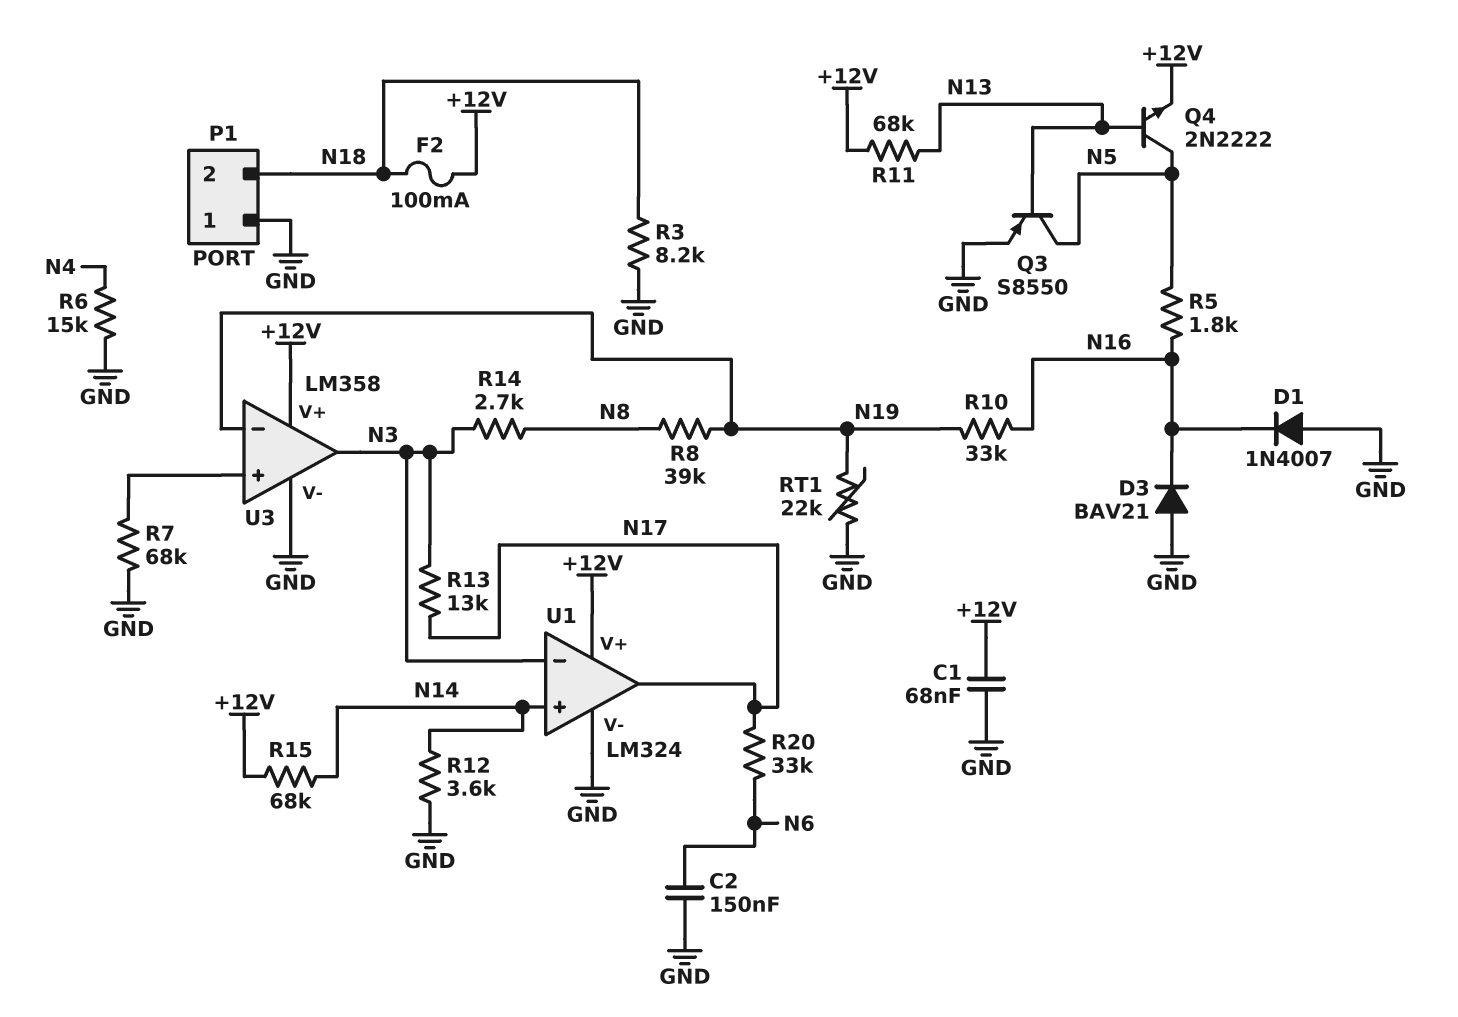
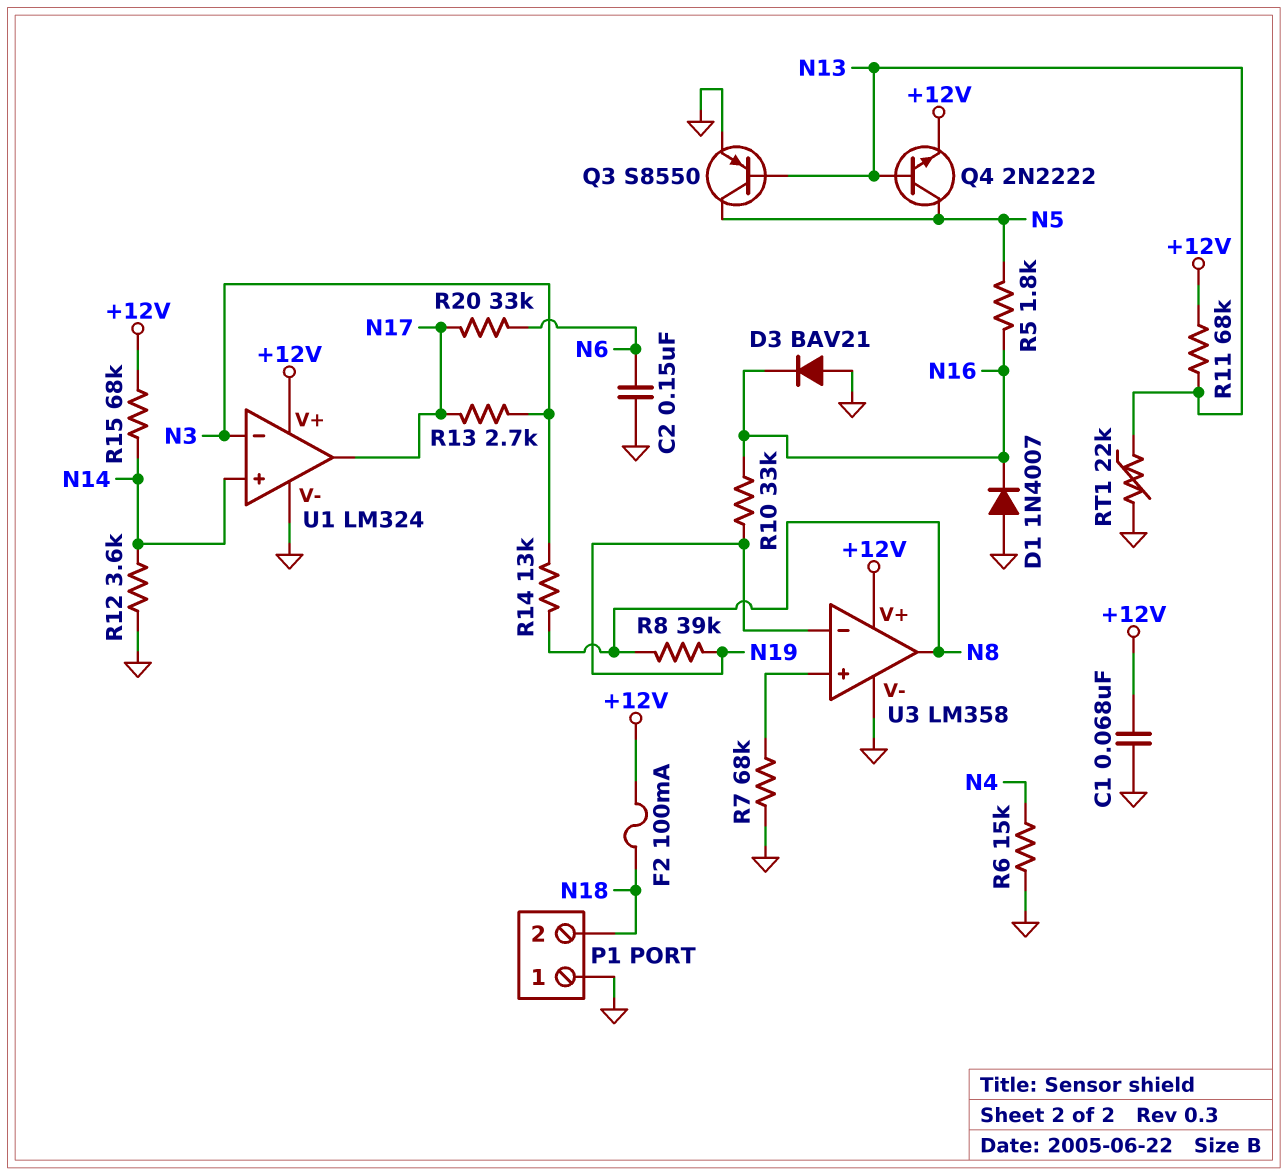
R3: 8.2k (GND, N18) -> none
R13: 13k (N3, N17) -> 2.7k (N3, N17)
R14: 2.7k (N3, N8) -> 13k (N3, N8)
RT1: 22k (GND, N19) -> 22k (GND, N13)
U3 pin out: N3 -> N8

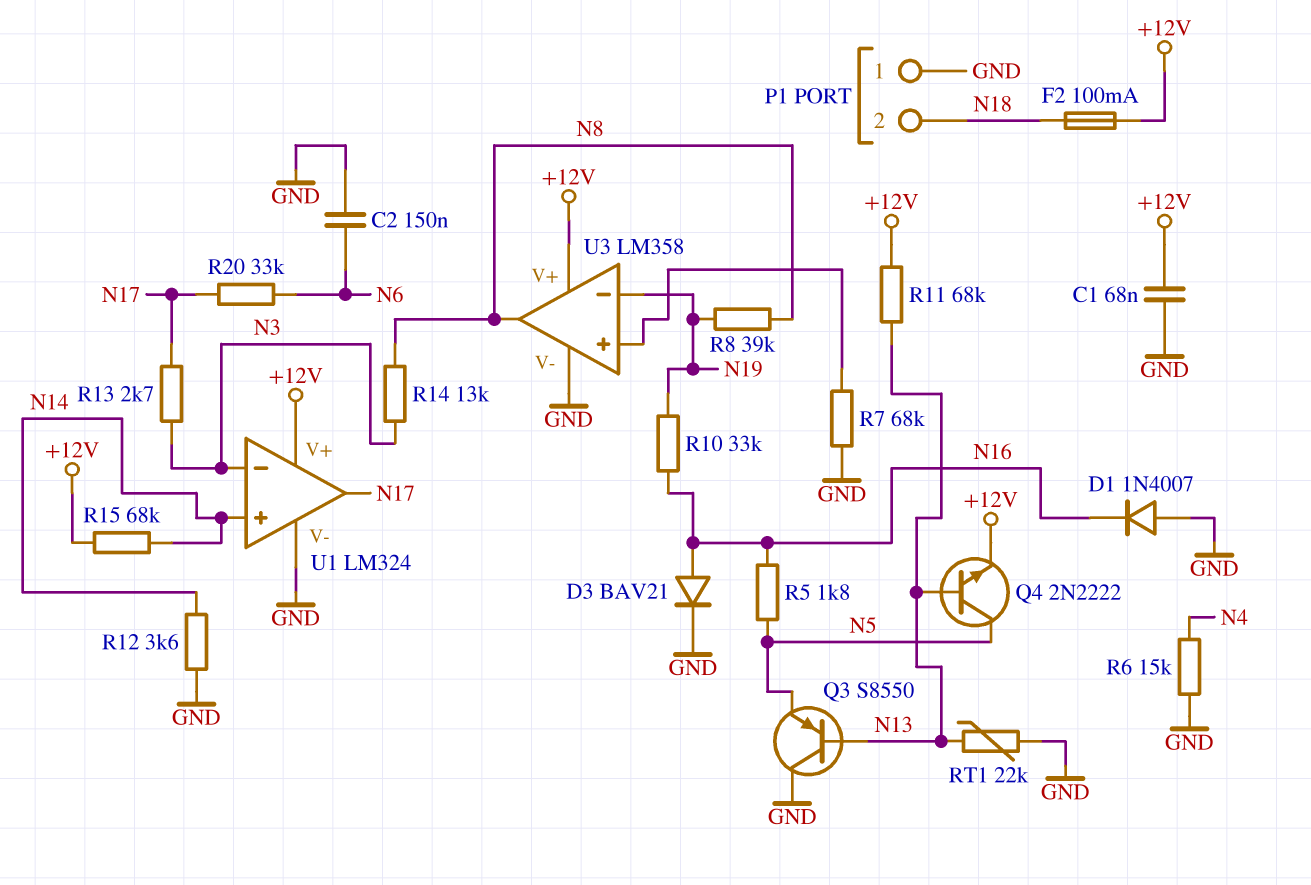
D3: diode BAV21 (A GND, K N16) -> diode BAV21 (A N16, K GND)
Q3: PNP S8550 (B N13, C N5, E GND) -> PNP S8550 (B N13, C GND, E N5)

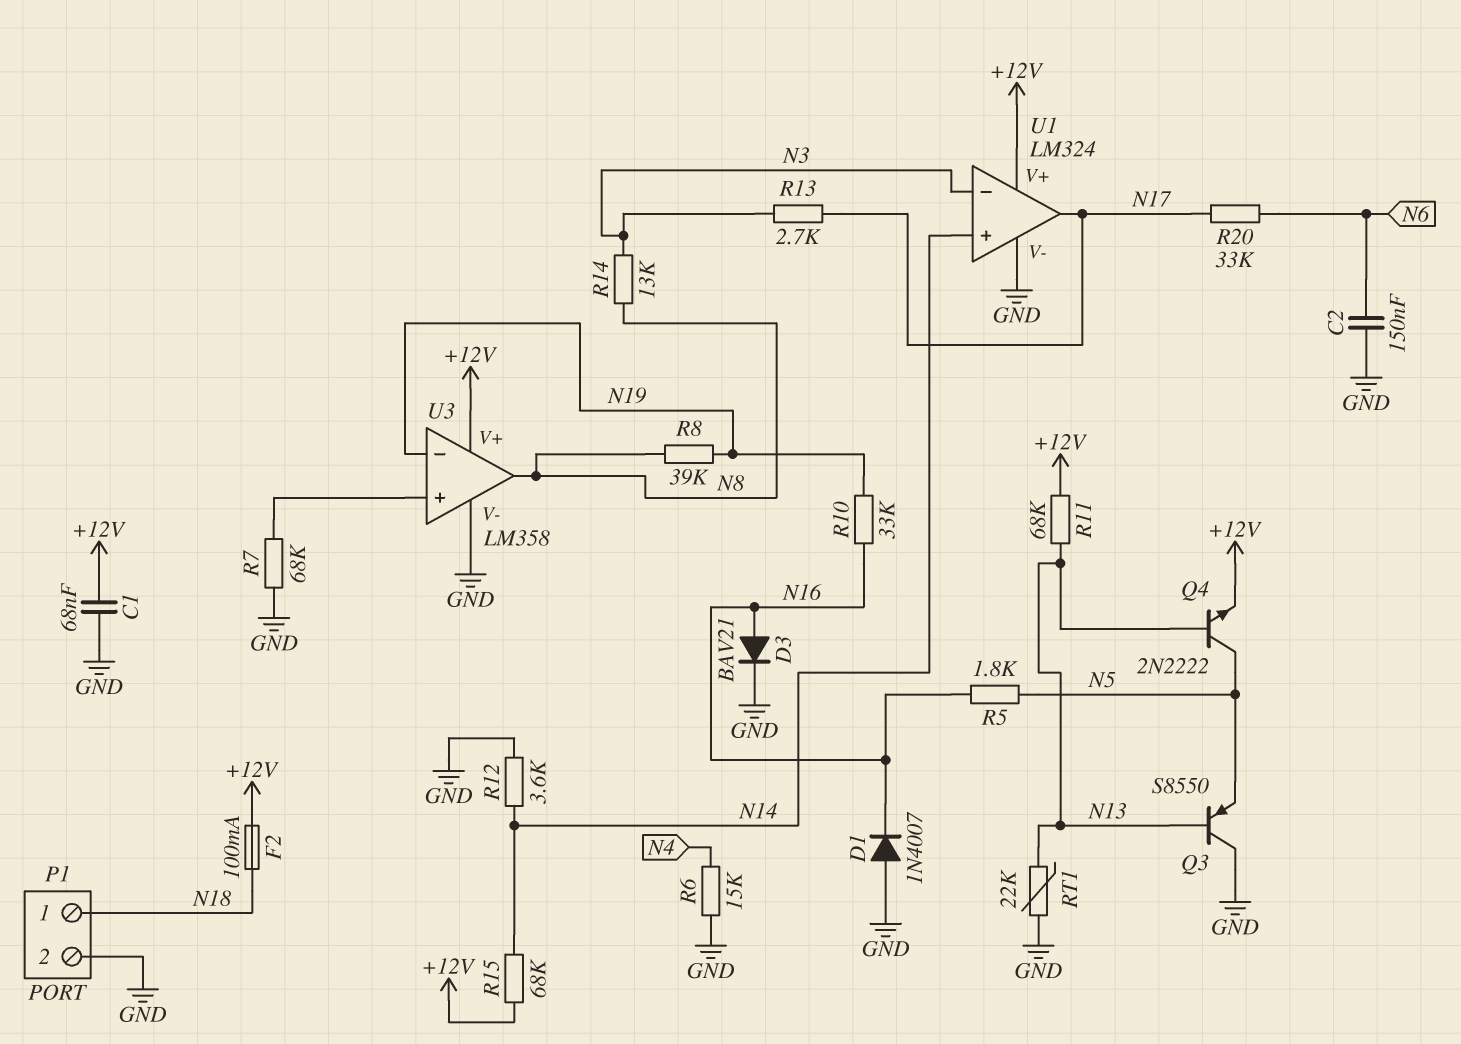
P1 pin 1: GND -> N18
P1 pin 2: N18 -> GND

